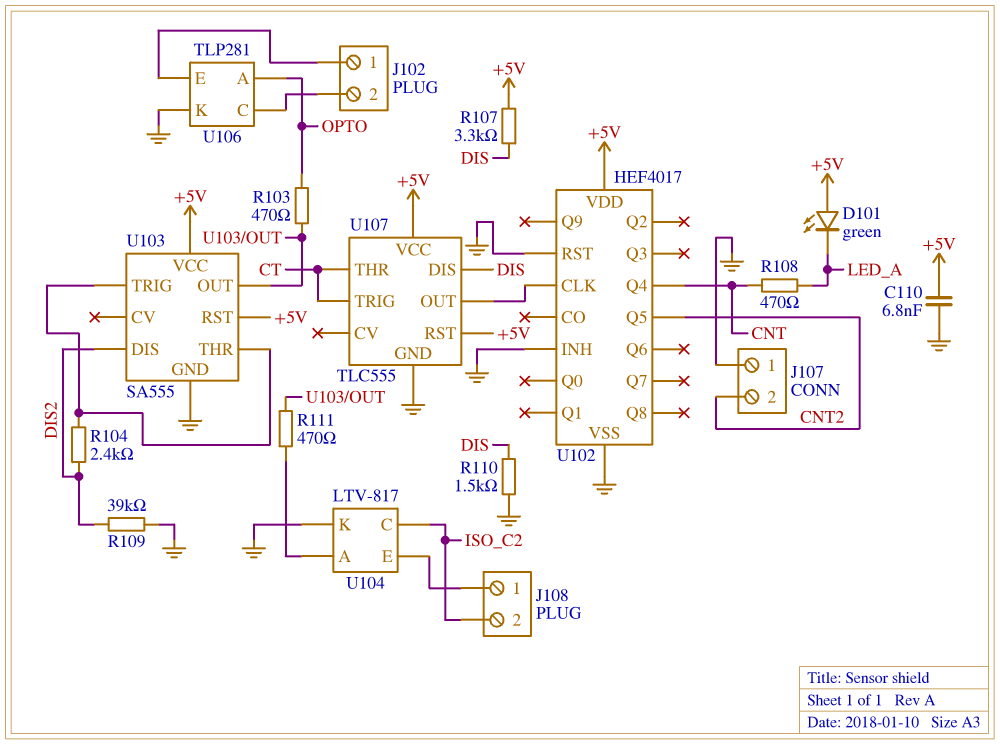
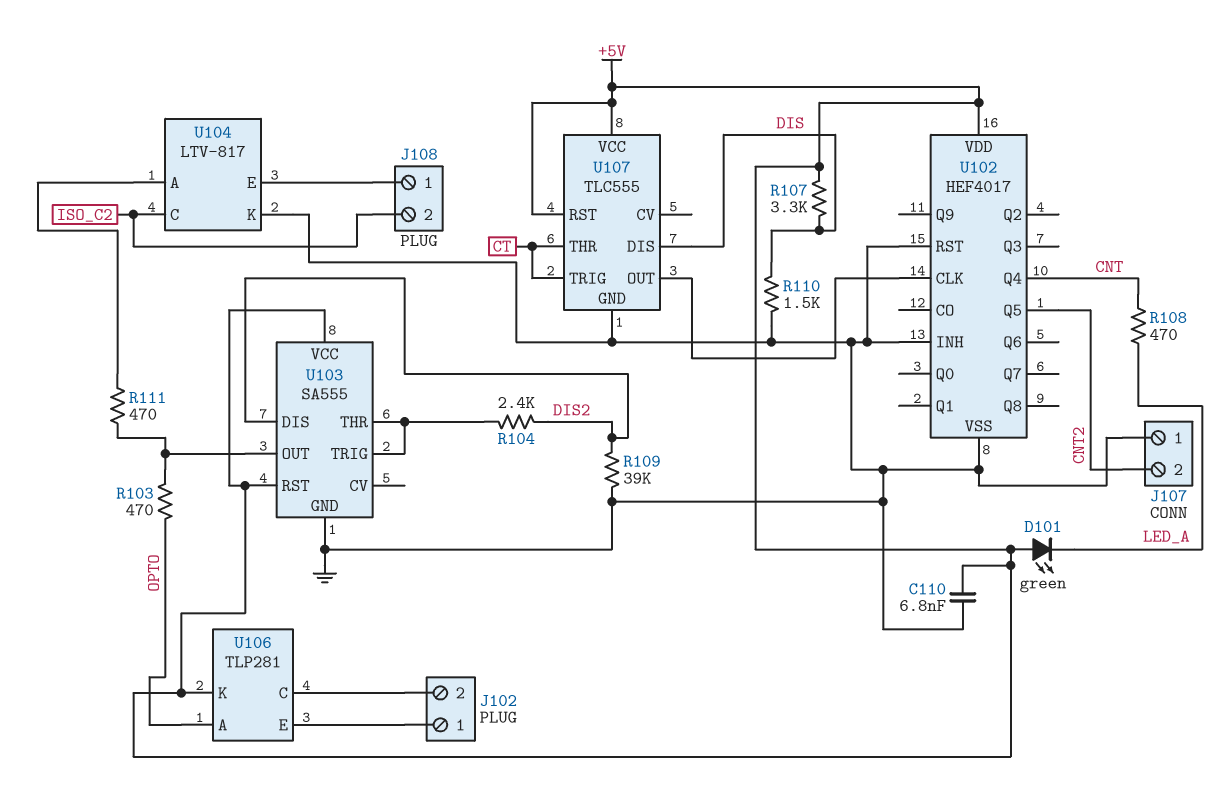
U106 pin K: GND -> +5V

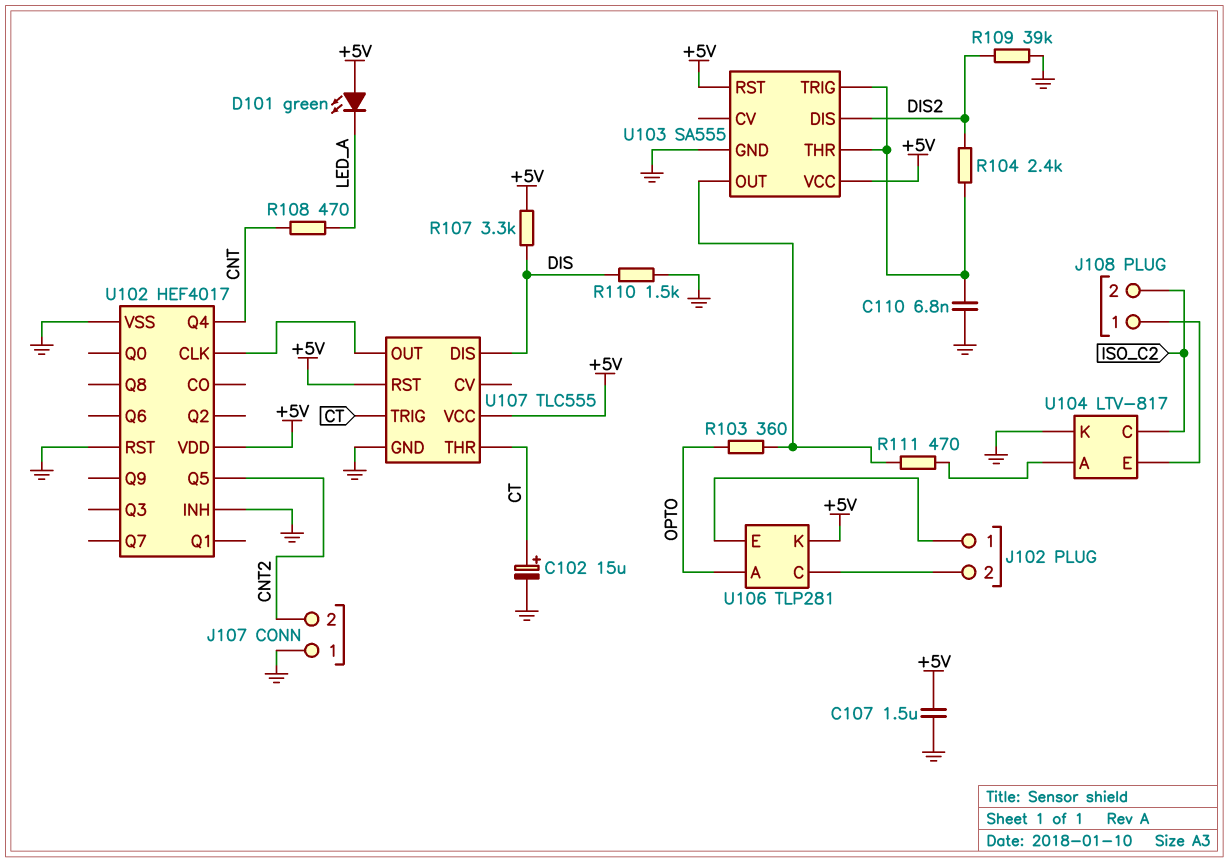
C102: none -> 15uF (plus CT, minus GND)
C107: none -> 1.5uF (+5V, GND)
C110: 6.8nF (+5V, GND) -> 6.8nF (GND, U103/THR)
R103: 470 (OPTO, U103/OUT) -> 360 (OPTO, U103/OUT)

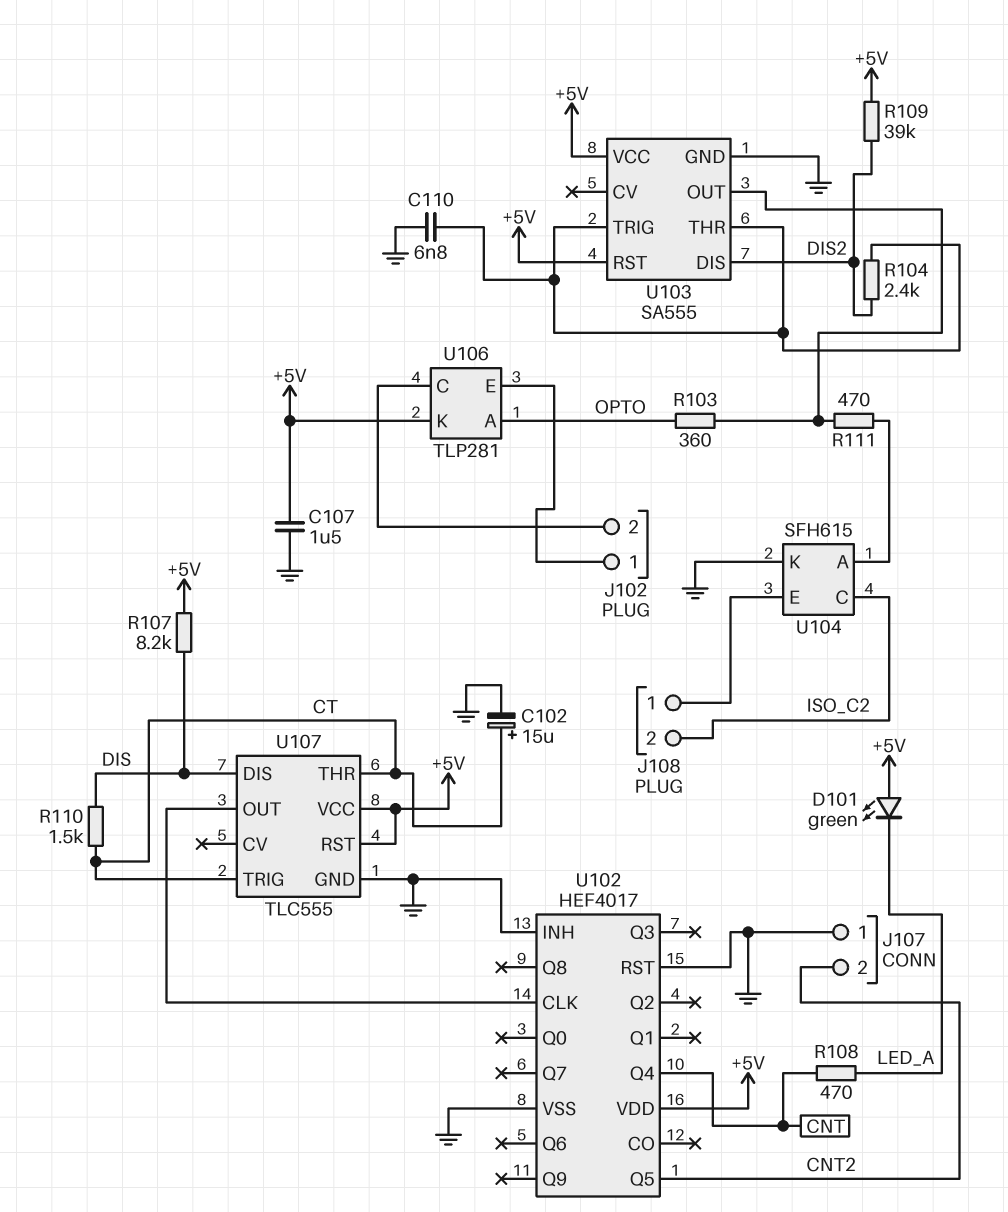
R107: 3.3k (+5V, DIS) -> 8.2k (+5V, DIS)
R109: 39k (DIS2, GND) -> 39k (+5V, DIS2)
R110: 1.5k (DIS, GND) -> 1.5k (CT, DIS)
U104: LTV-817 -> SFH615

